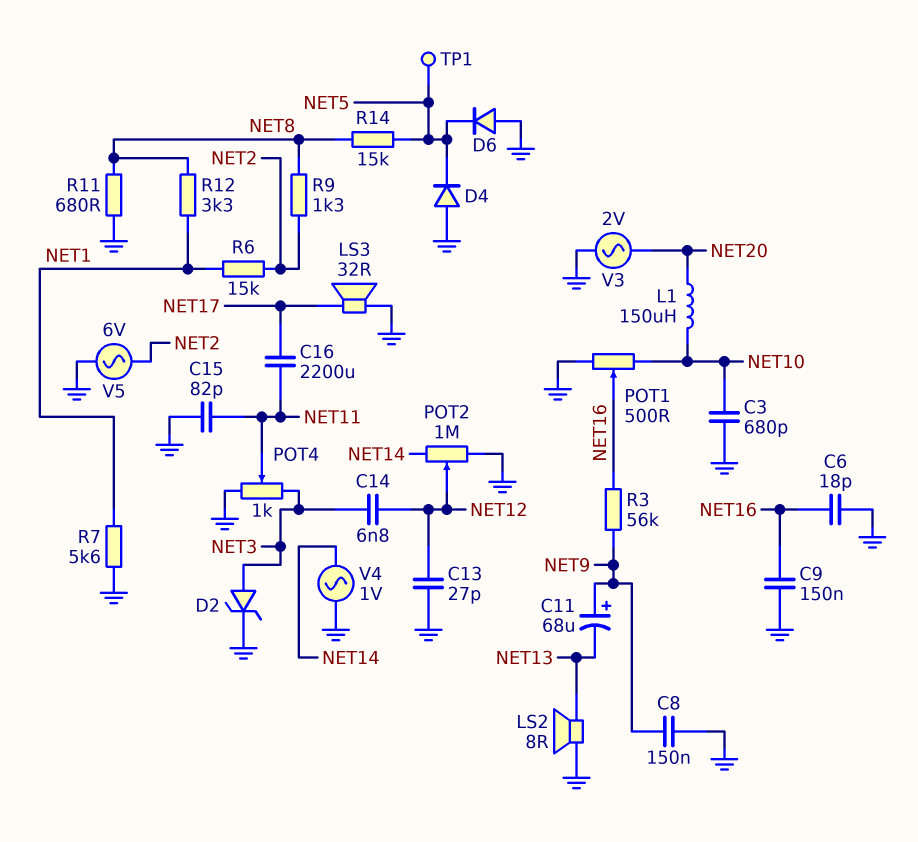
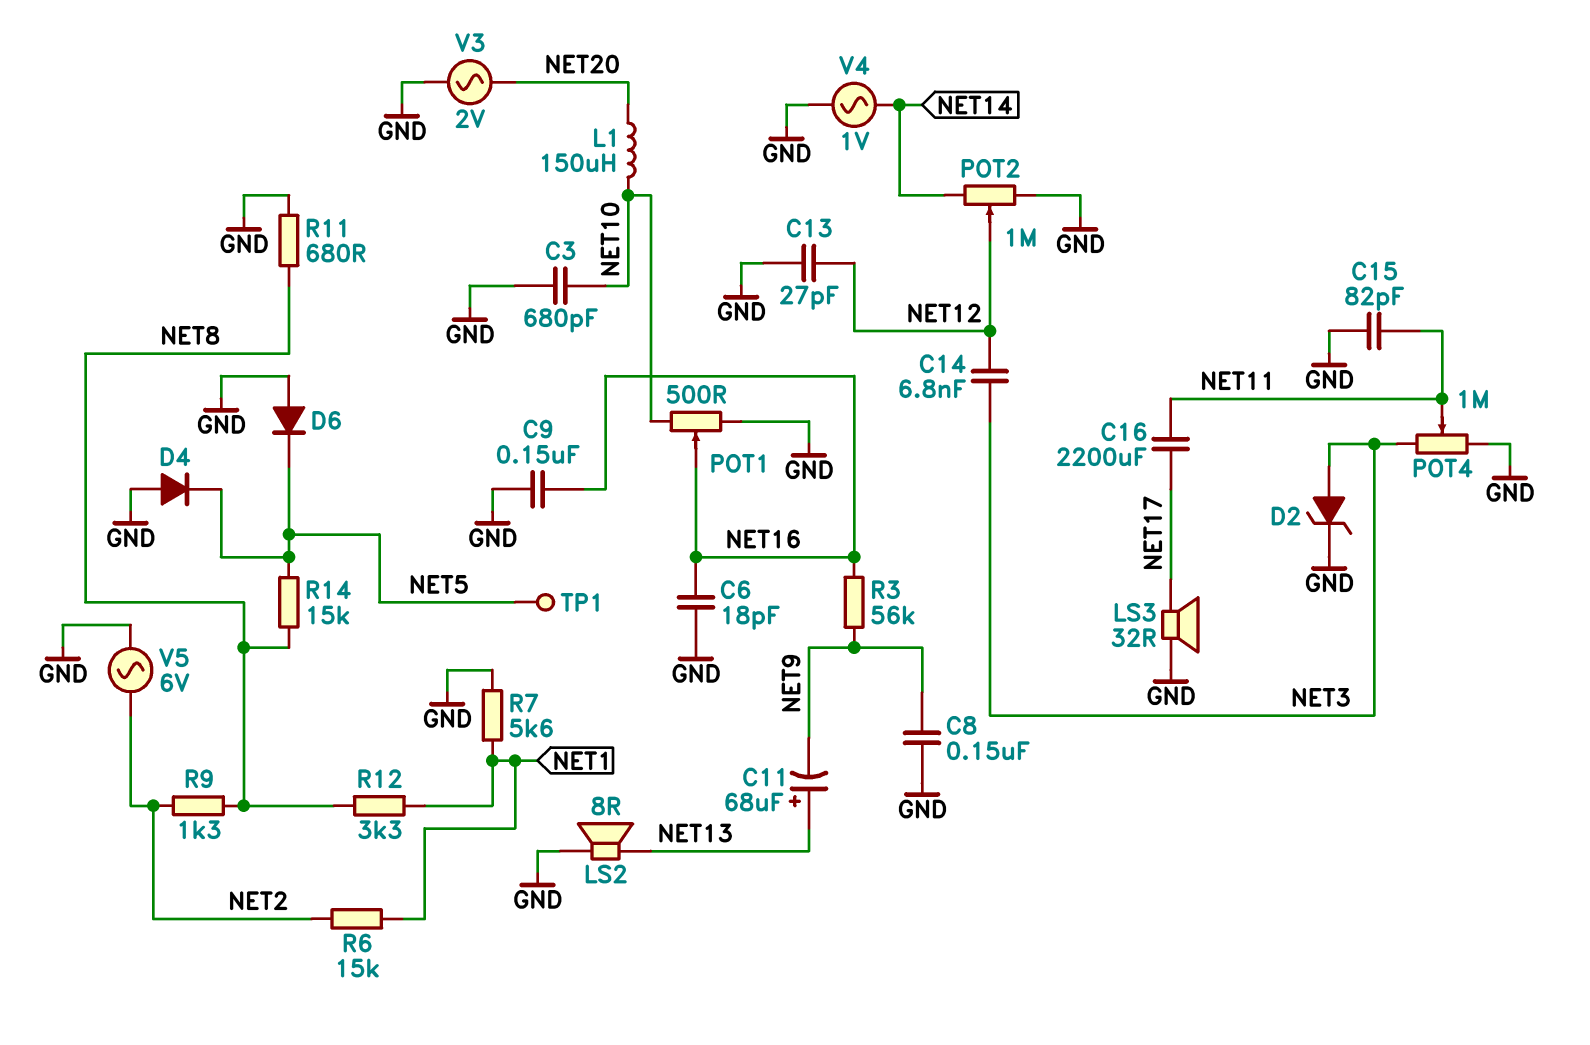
C11: 68uF (plus NET9, minus NET13) -> 68uF (plus NET13, minus NET9)
POT4: 1k (GND, NET3, wiper NET11) -> 1M (GND, NET3, wiper NET11)

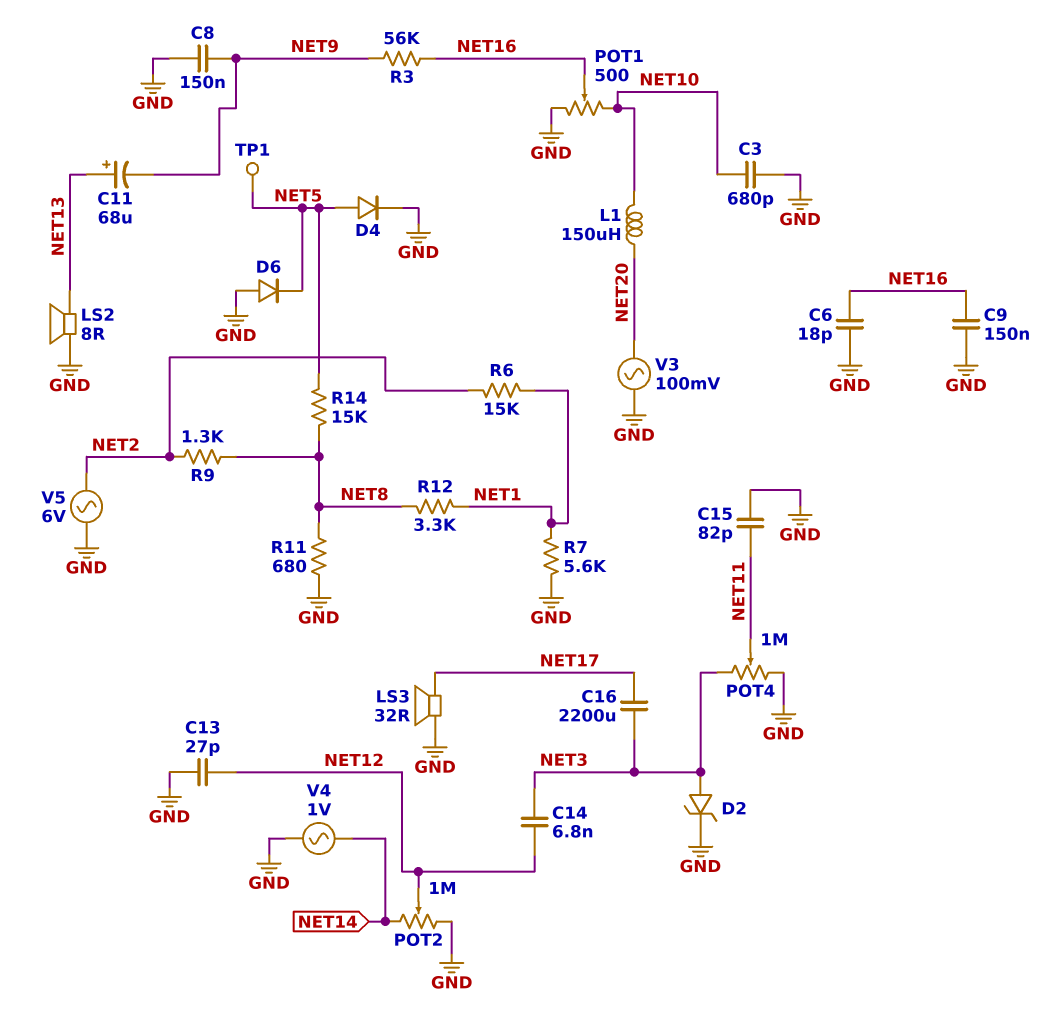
C16: 2200uF (NET11, NET17) -> 2200uF (NET3, NET17)
D4: diode (A GND, K NET5) -> diode (A NET5, K GND)
V3: AC 2V (GND, NET20) -> AC 100mV (GND, NET20)

